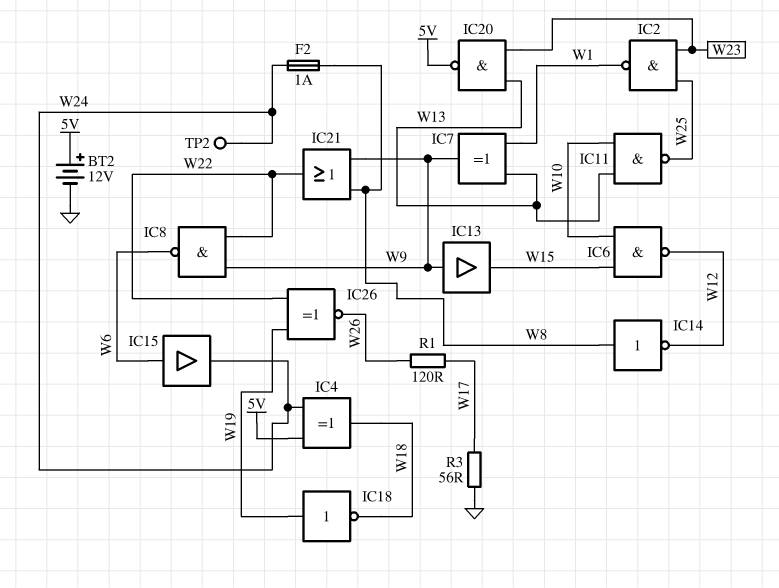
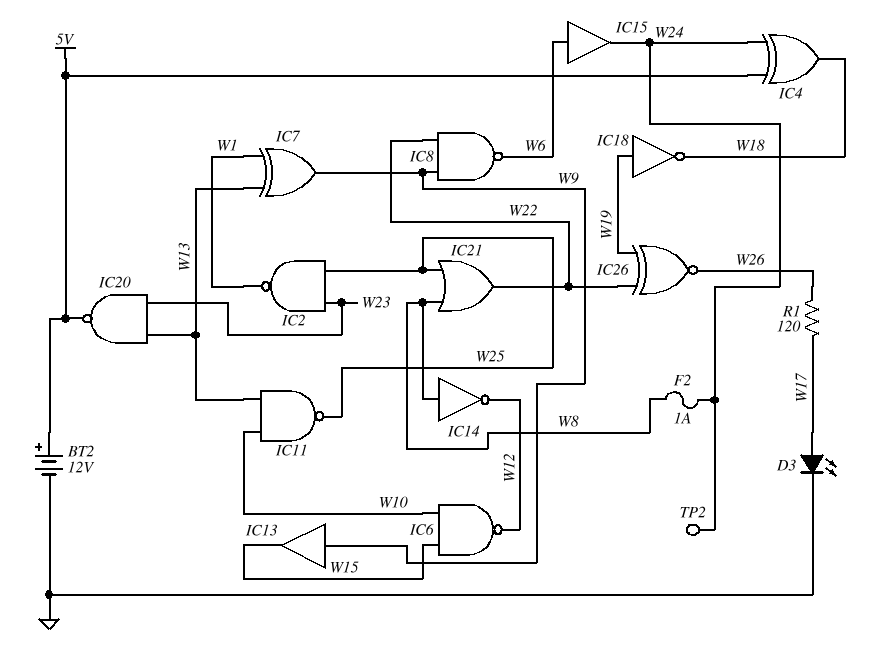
D3: none -> LED (A W17, K GND)
IC21: OR (in W8, in W9, out W22) -> OR (in W8, in W25, out W22)
R3: 56 (GND, W17) -> none

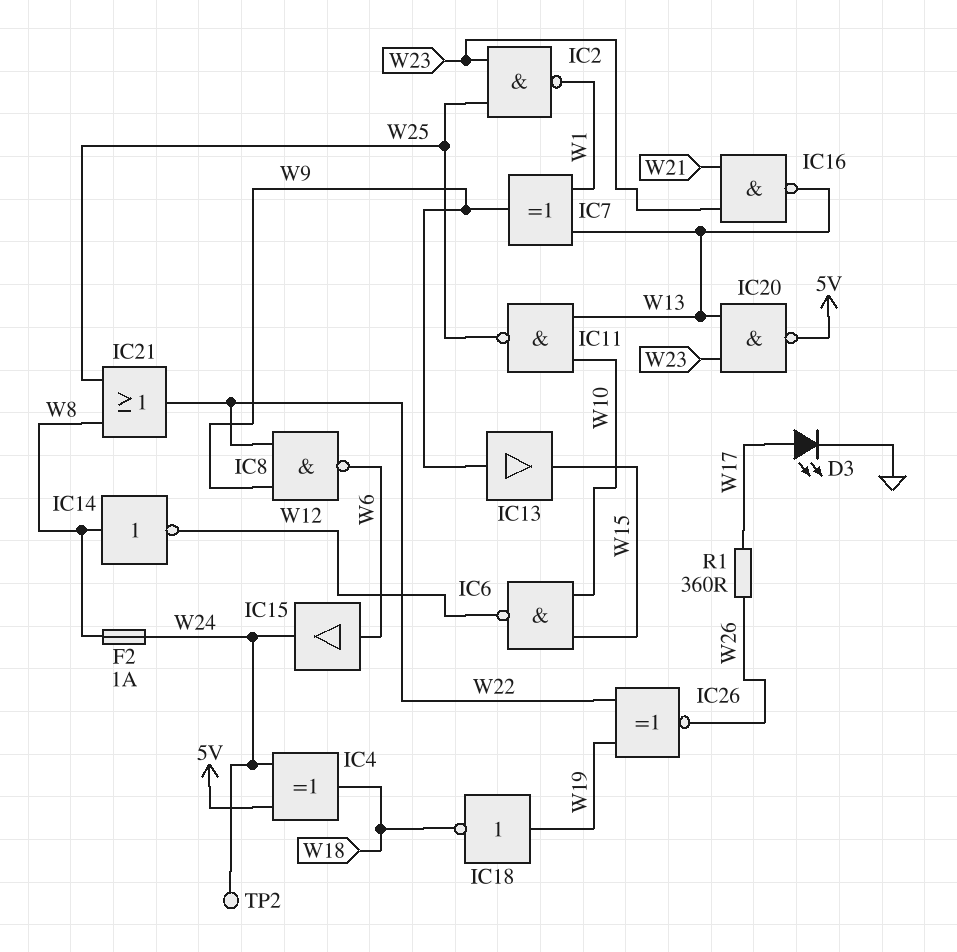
BT2: 12V (plus 5V, minus GND) -> none
IC16: none -> NAND (in W21, in W23, out W13)
R1: 120 (W17, W26) -> 360 (W17, W26)

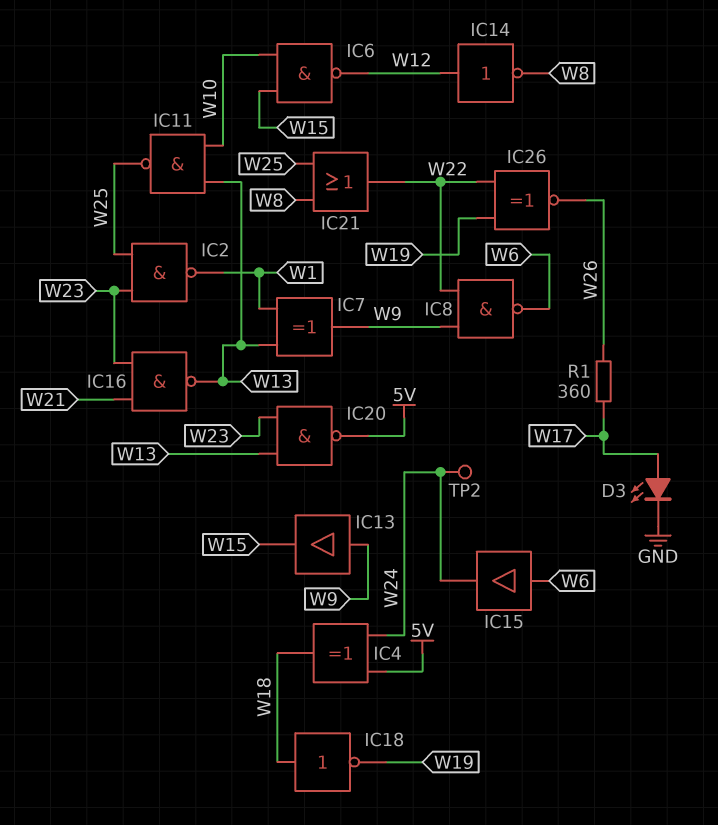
F2: 1A (W8, W24) -> none
IC14: NOT (in W8, out W12) -> NOT (in W12, out W8)
IC18: NOT (in W19, out W18) -> NOT (in W18, out W19)

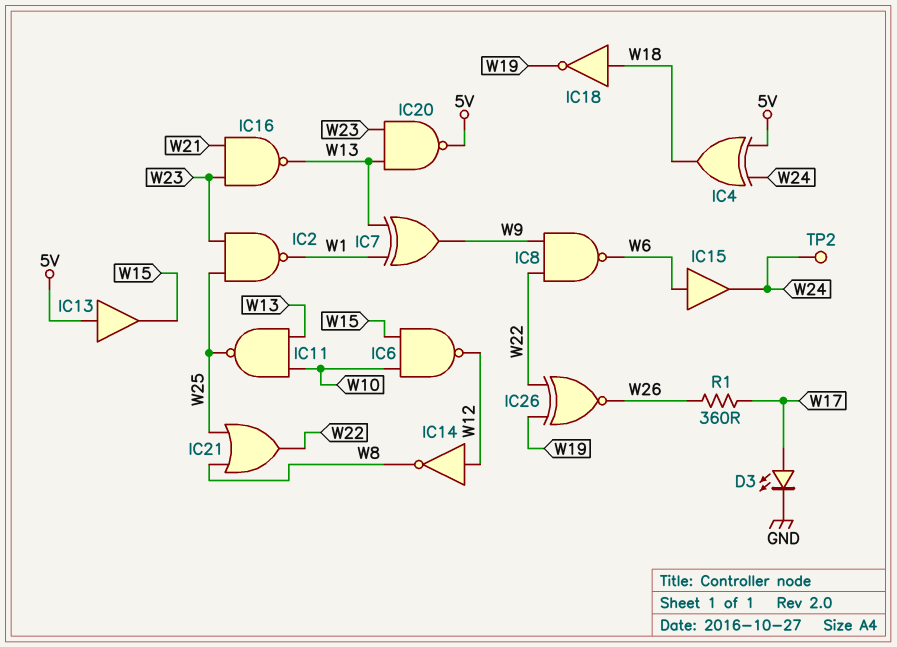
IC13: buffer (in W9, out W15) -> buffer (in 5V, out W15)

